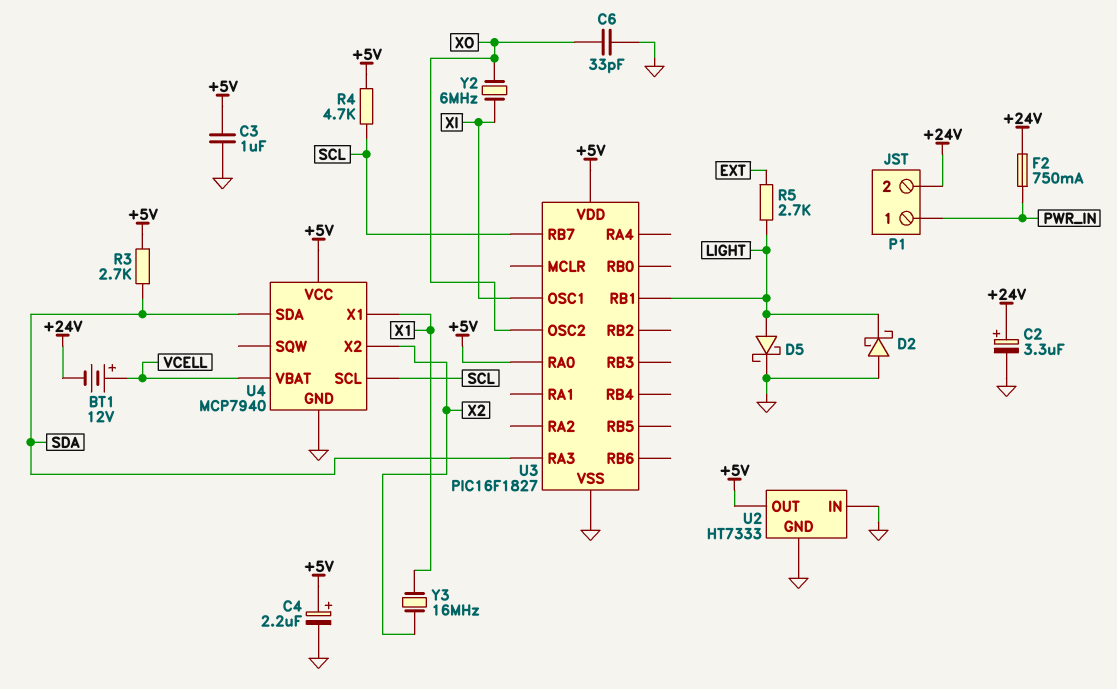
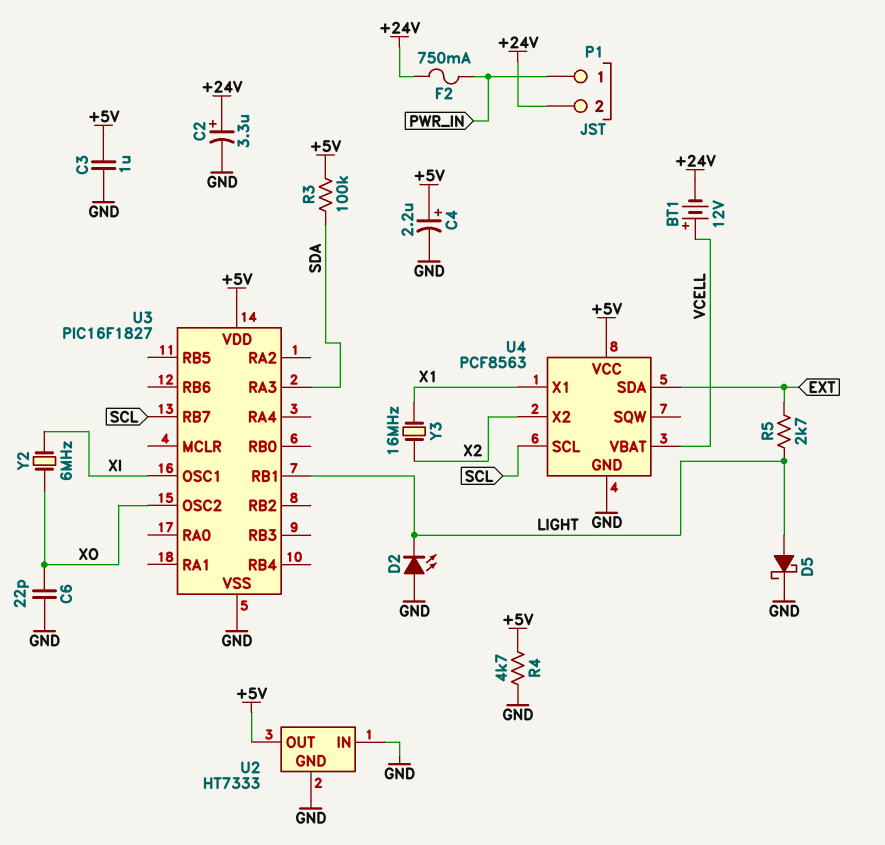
C6: 33pF (GND, XO) -> 22pF (GND, XO)
D2: schottky (A GND, K LIGHT) -> LED (A GND, K LIGHT)
R3: 2.7k (+5V, SDA) -> 100k (+5V, SDA)
R4: 4.7k (+5V, SCL) -> 4.7k (+5V, GND)
U3 pin RA0: +5V -> none
U4: MCP7940 -> PCF8563
U4 pin SDA: SDA -> EXT

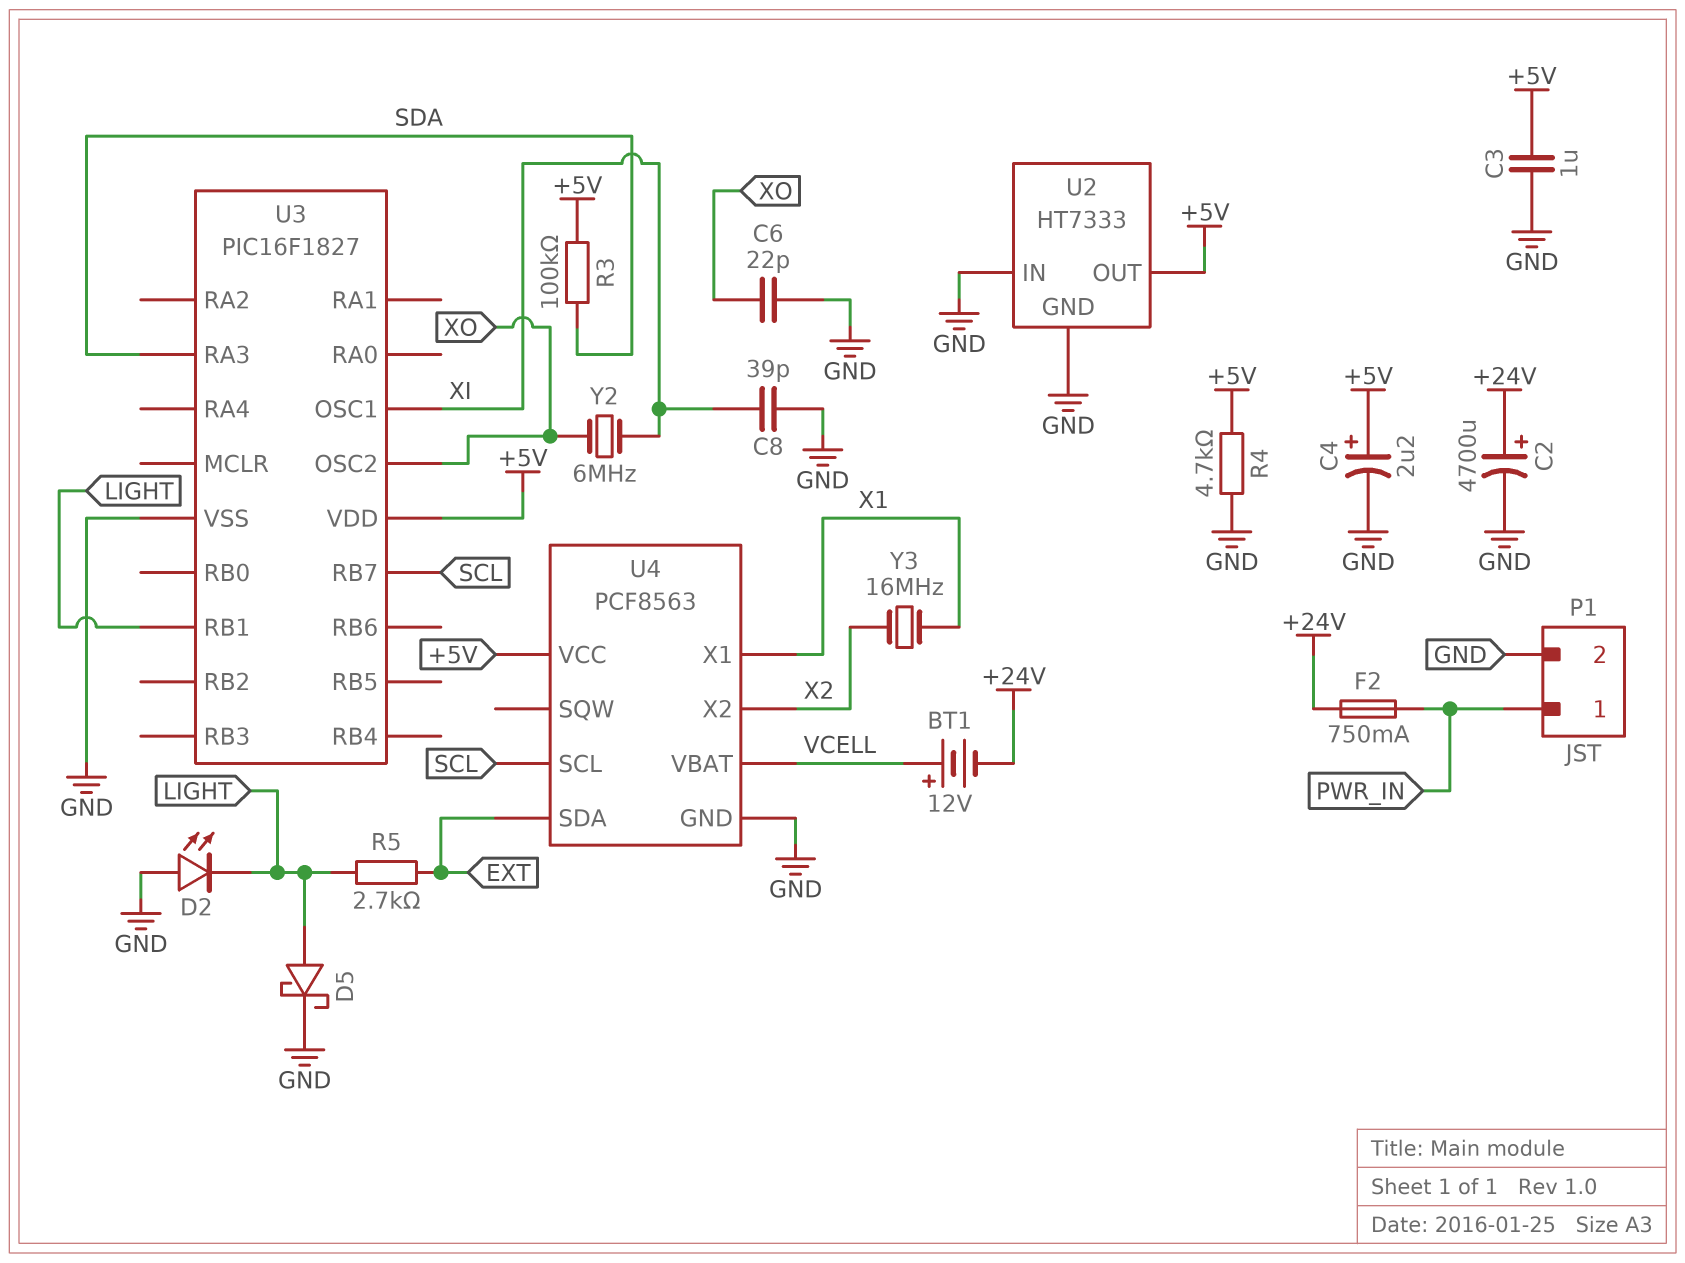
C2: 3.3uF (plus +24V, minus GND) -> 4700uF (plus +24V, minus GND)
C8: none -> 39pF (GND, XI)
P1 pin 2: +24V -> GND

